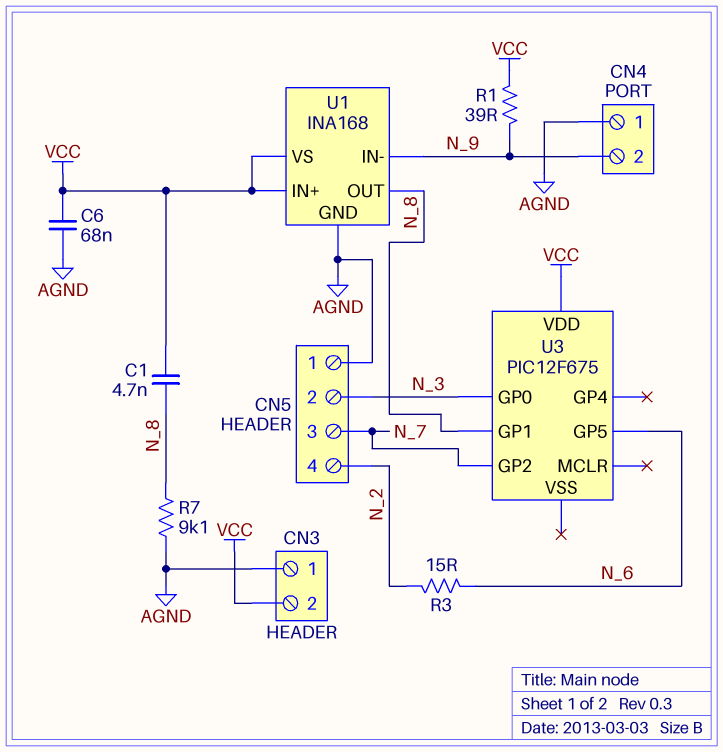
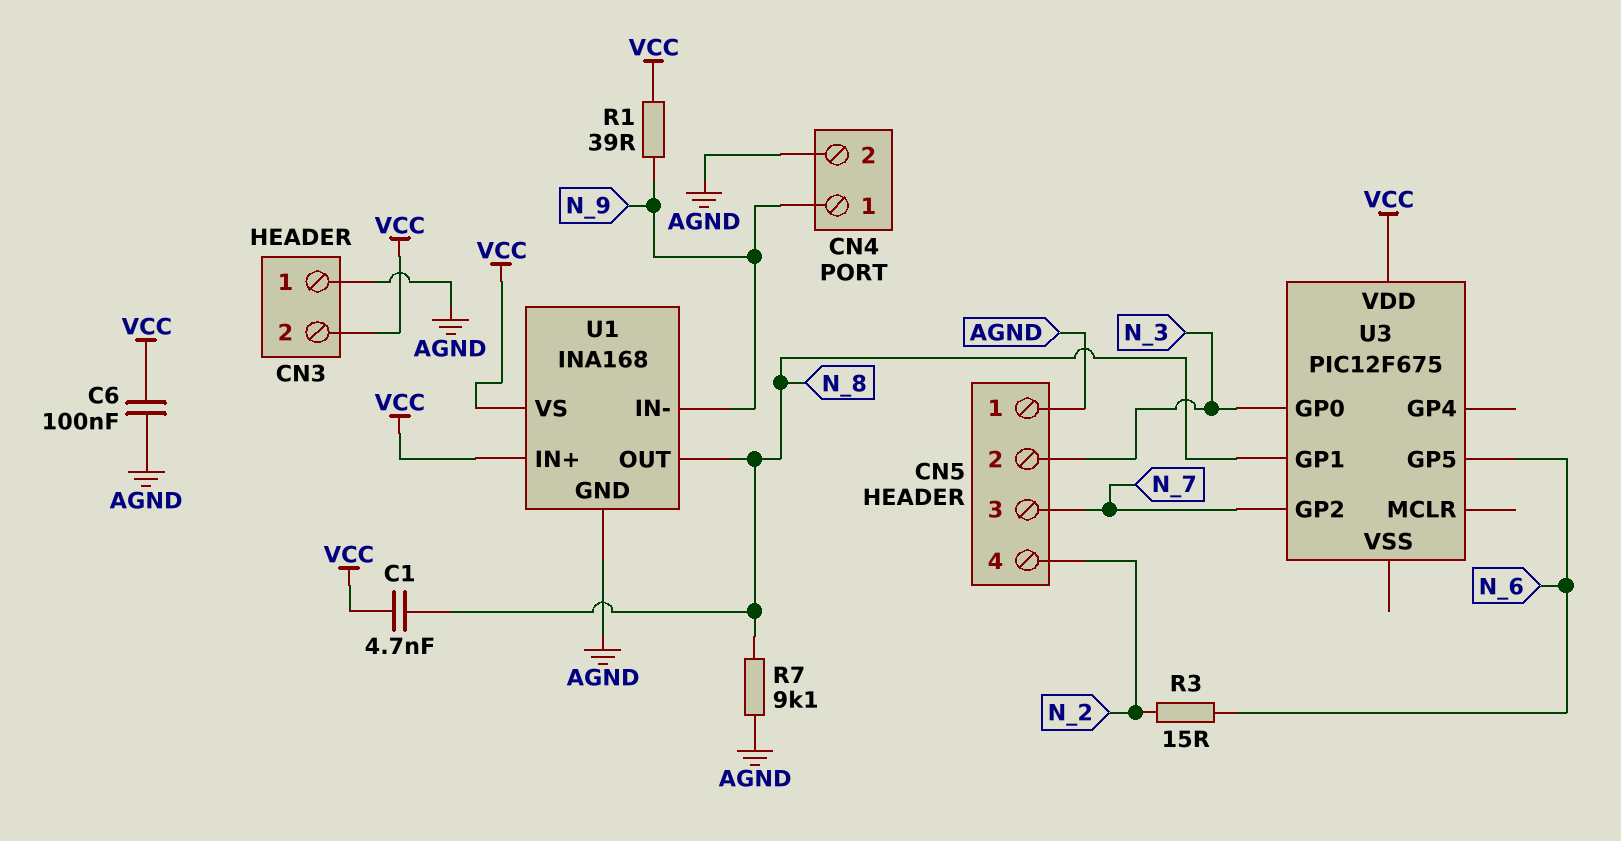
C6: 68nF (AGND, VCC) -> 100nF (AGND, VCC)
CN4 pin 1: AGND -> N_9
CN4 pin 2: N_9 -> AGND

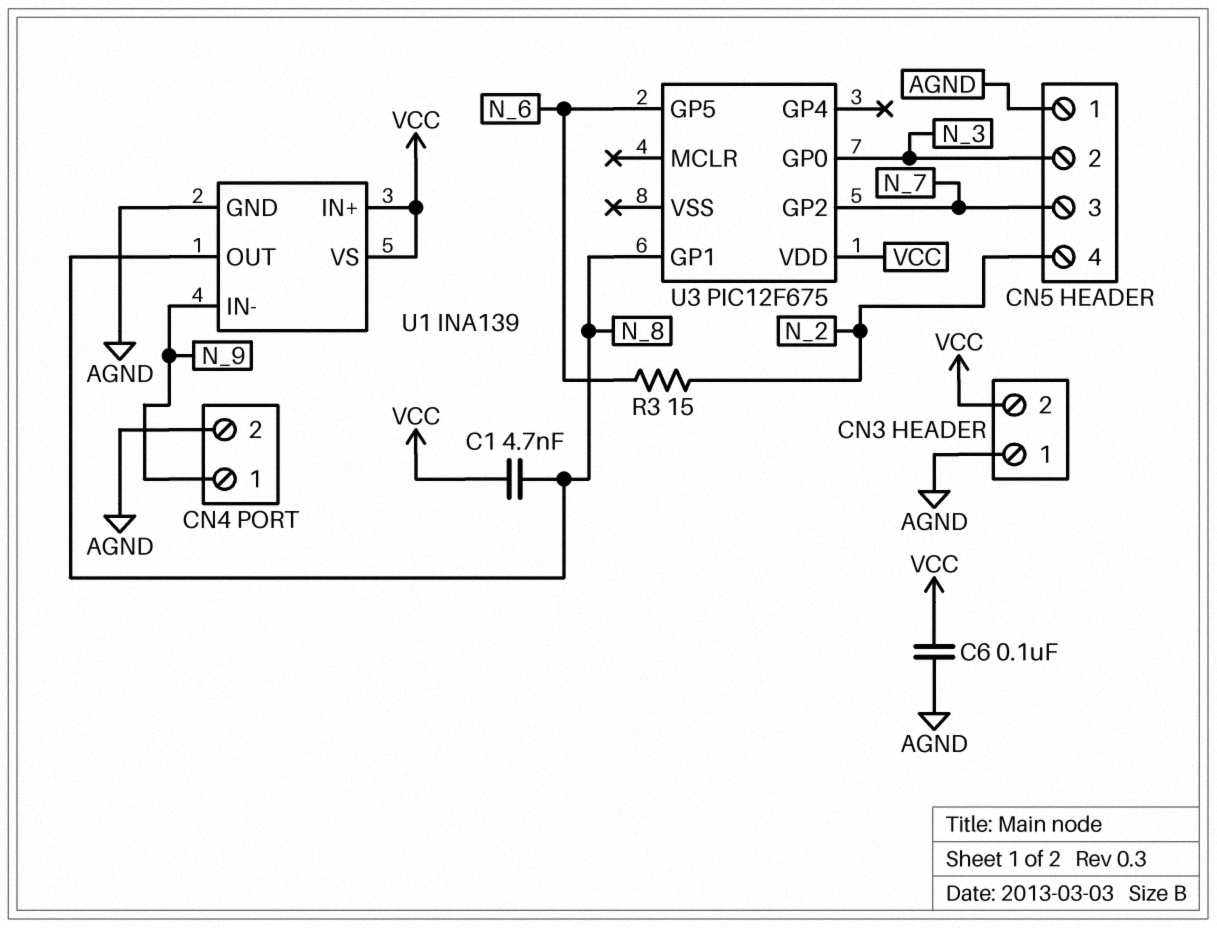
R1: 39 (N_9, VCC) -> none
R7: 9.1k (AGND, N_8) -> none
U1: INA168 -> INA139

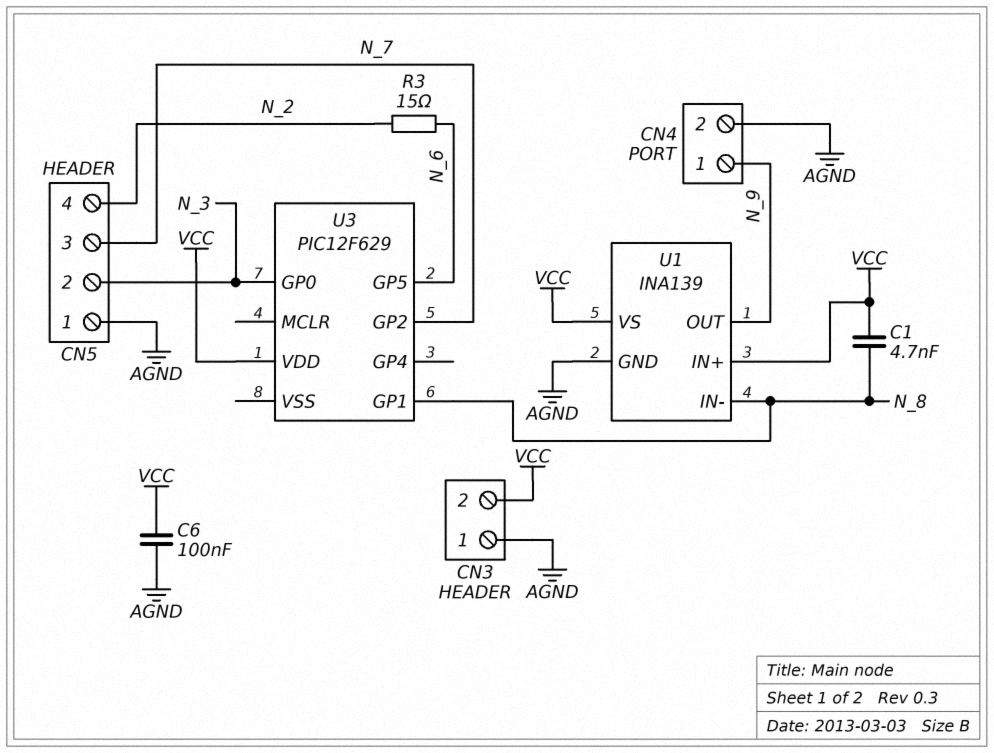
U1 pin IN-: N_9 -> N_8
U1 pin OUT: N_8 -> N_9
U3: PIC12F675 -> PIC12F629

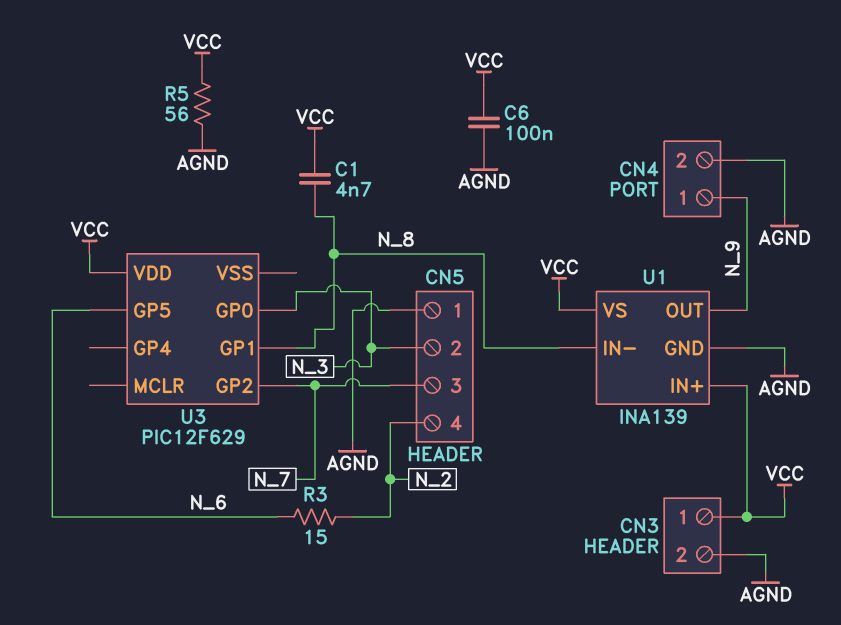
CN3 pin 1: AGND -> VCC
CN3 pin 2: VCC -> AGND
R5: none -> 56 (AGND, VCC)

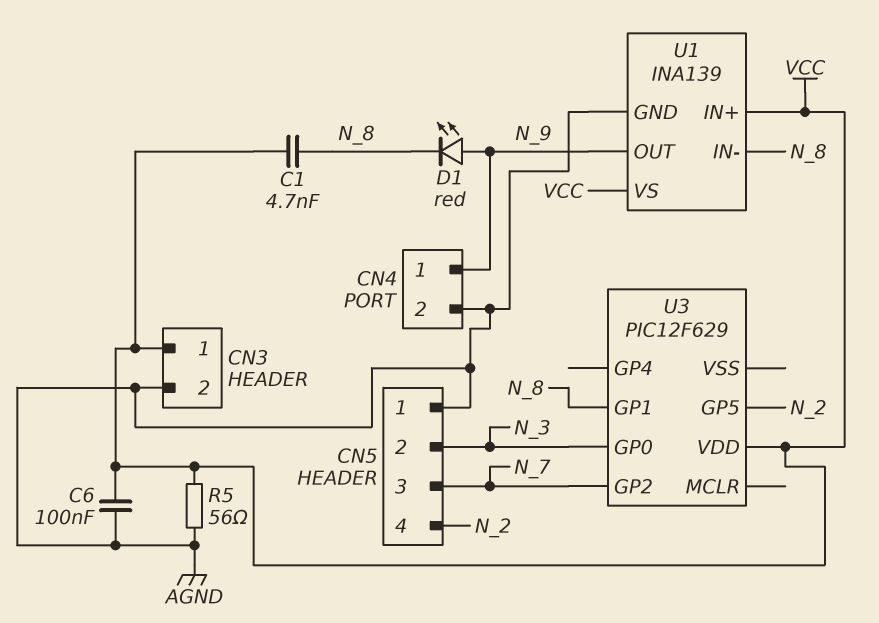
D1: none -> LED red (A N_9, K N_8)
R3: 15 (N_2, N_6) -> none
U3 pin GP5: N_6 -> N_2

